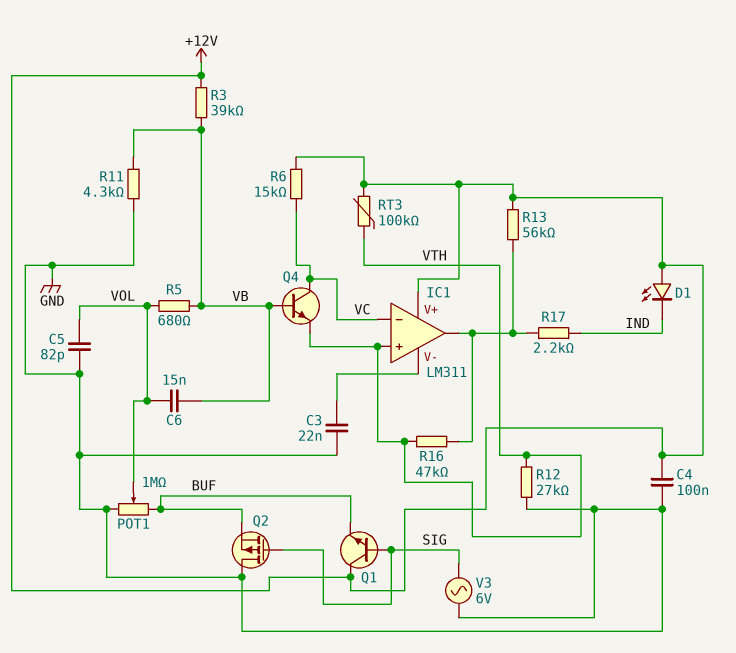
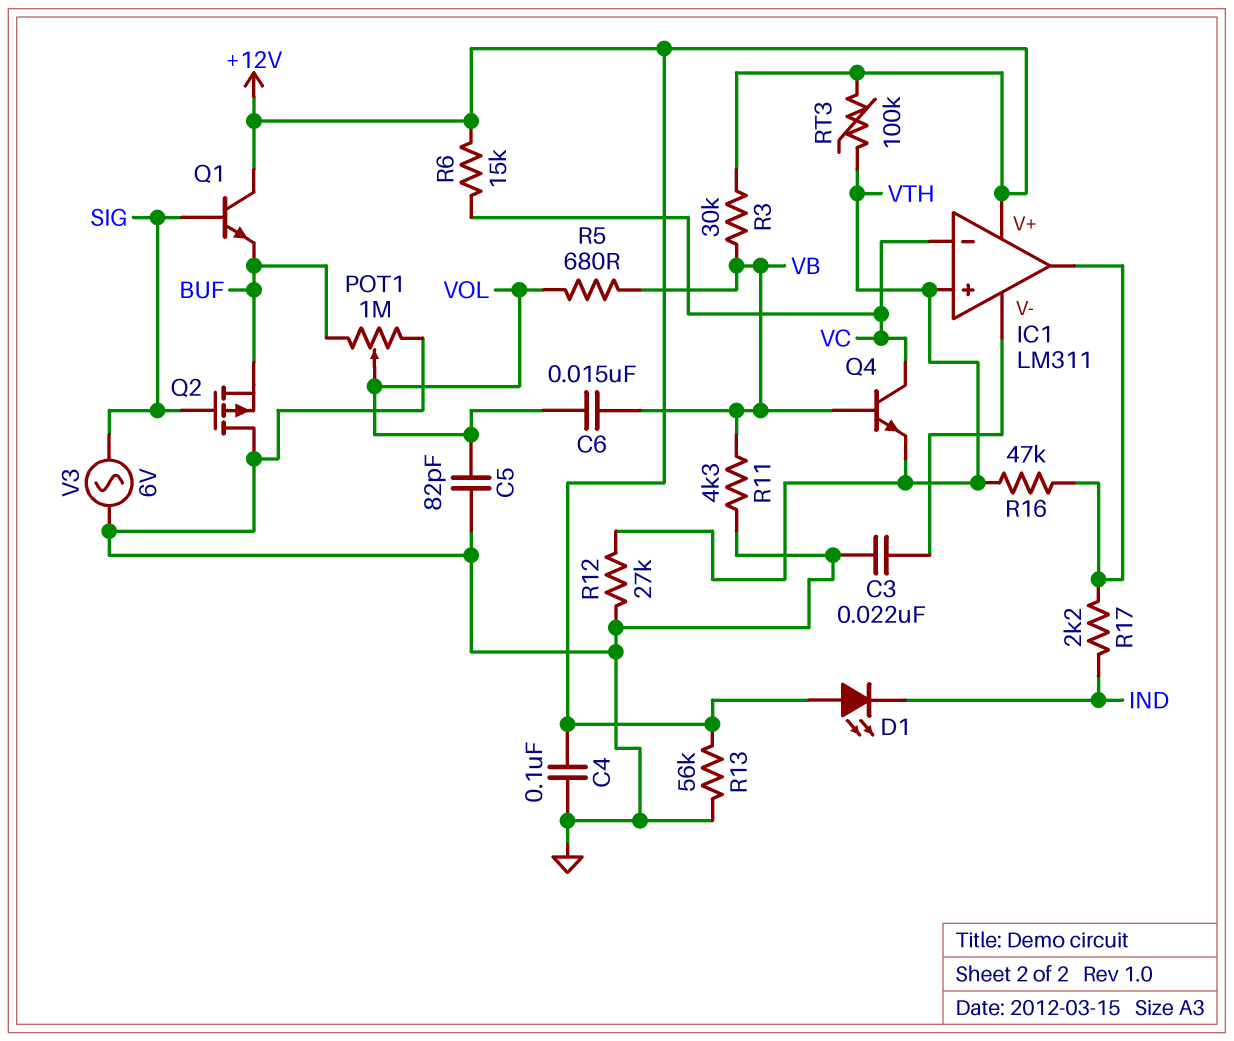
R3: 39k (+12V, VB) -> 30k (+12V, VB)
R13: 56k (+12V, IC1/out) -> 56k (+12V, GND)

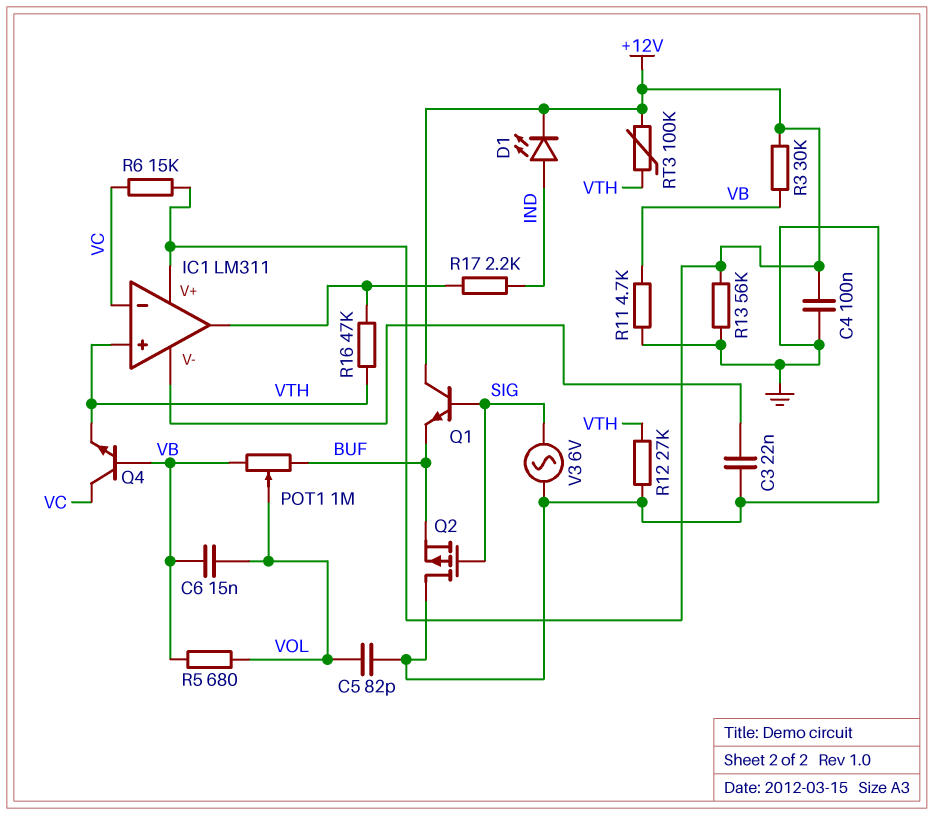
D1: LED (A +12V, K IND) -> LED (A IND, K +12V)
POT1: 1M (BUF, GND, wiper VOL) -> 1M (BUF, VB, wiper VOL)
R11: 4.3k (GND, VB) -> 4.7k (GND, VB)

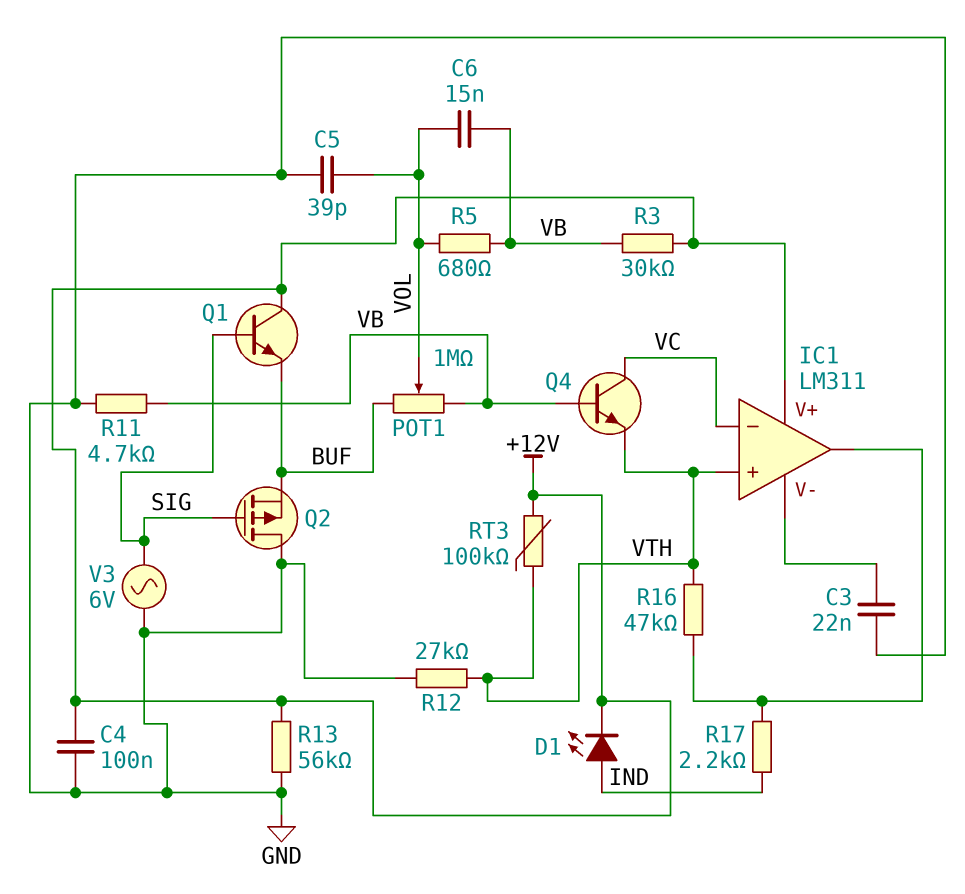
C5: 82pF (GND, VOL) -> 39pF (GND, VOL)
R6: 15k (+12V, VC) -> none

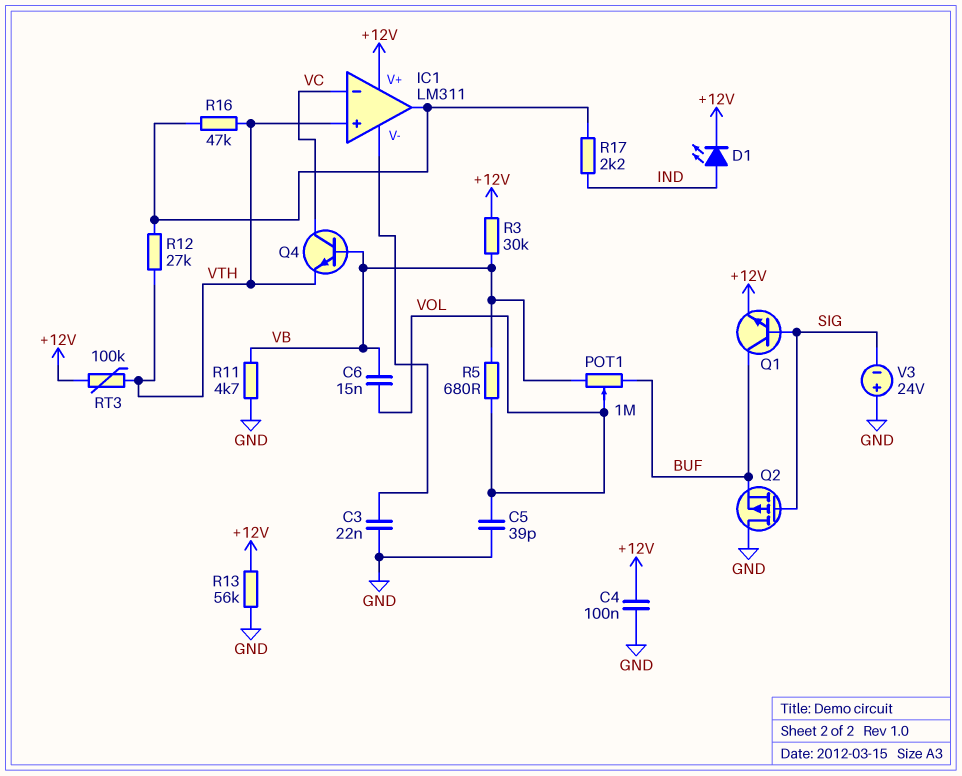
Q1: NPN (B SIG, C +12V, E BUF) -> NPN (B SIG, C BUF, E +12V)
R12: 27k (GND, VTH) -> 27k (IC1/out, VTH)
V3: AC 6V (GND, SIG) -> 24V (plus GND, minus SIG)

